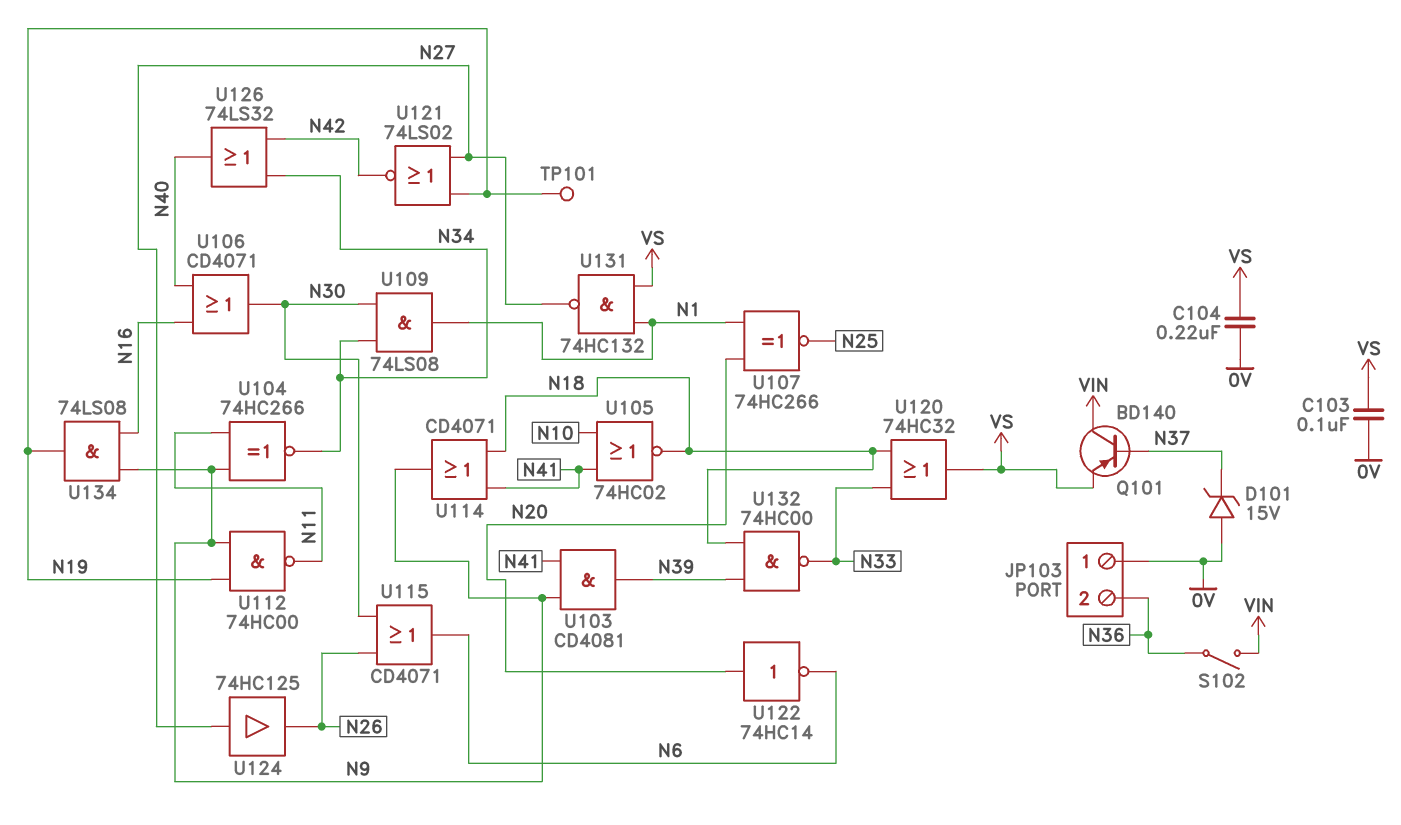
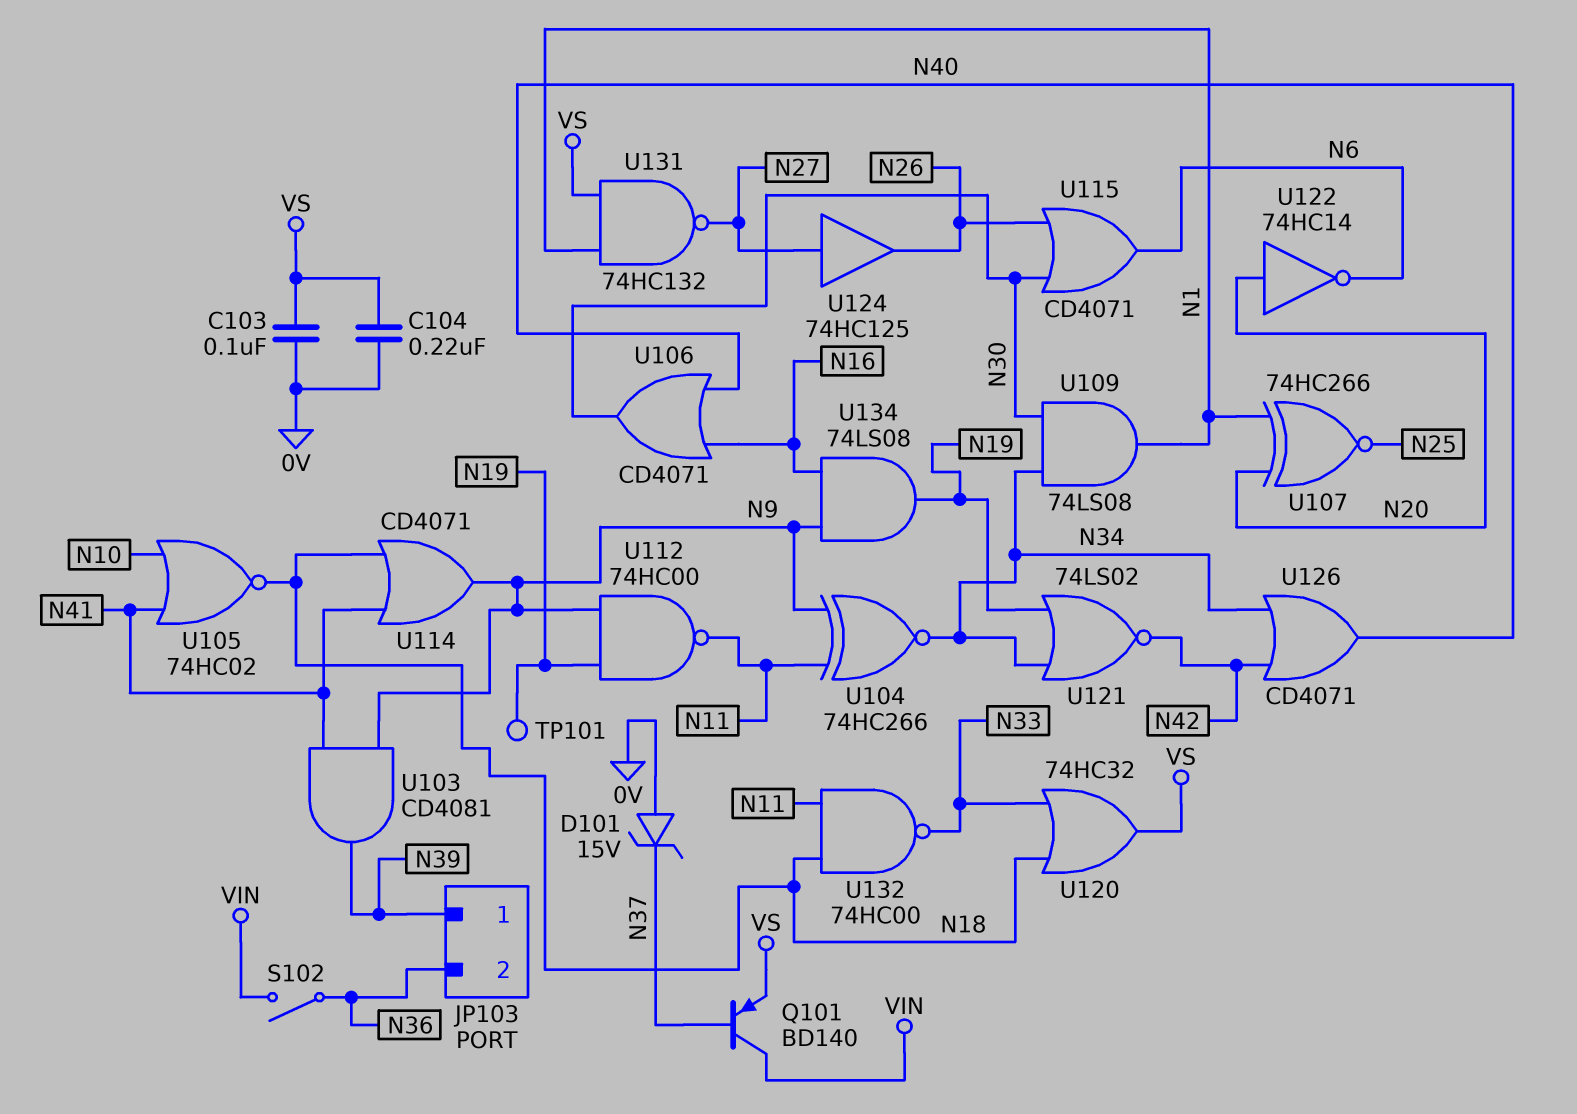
JP103 pin 1: 0V -> N39
U121: NOR 74LS02 (in N19, in N27, out N42) -> NOR 74LS02 (in N19, in N34, out N42)
U126: OR 74LS32 (in N34, in N42, out N40) -> OR CD4071 (in N34, in N42, out N40)
U132: NAND 74HC00 (in N18, in N39, out N33) -> NAND 74HC00 (in N11, in N18, out N33)

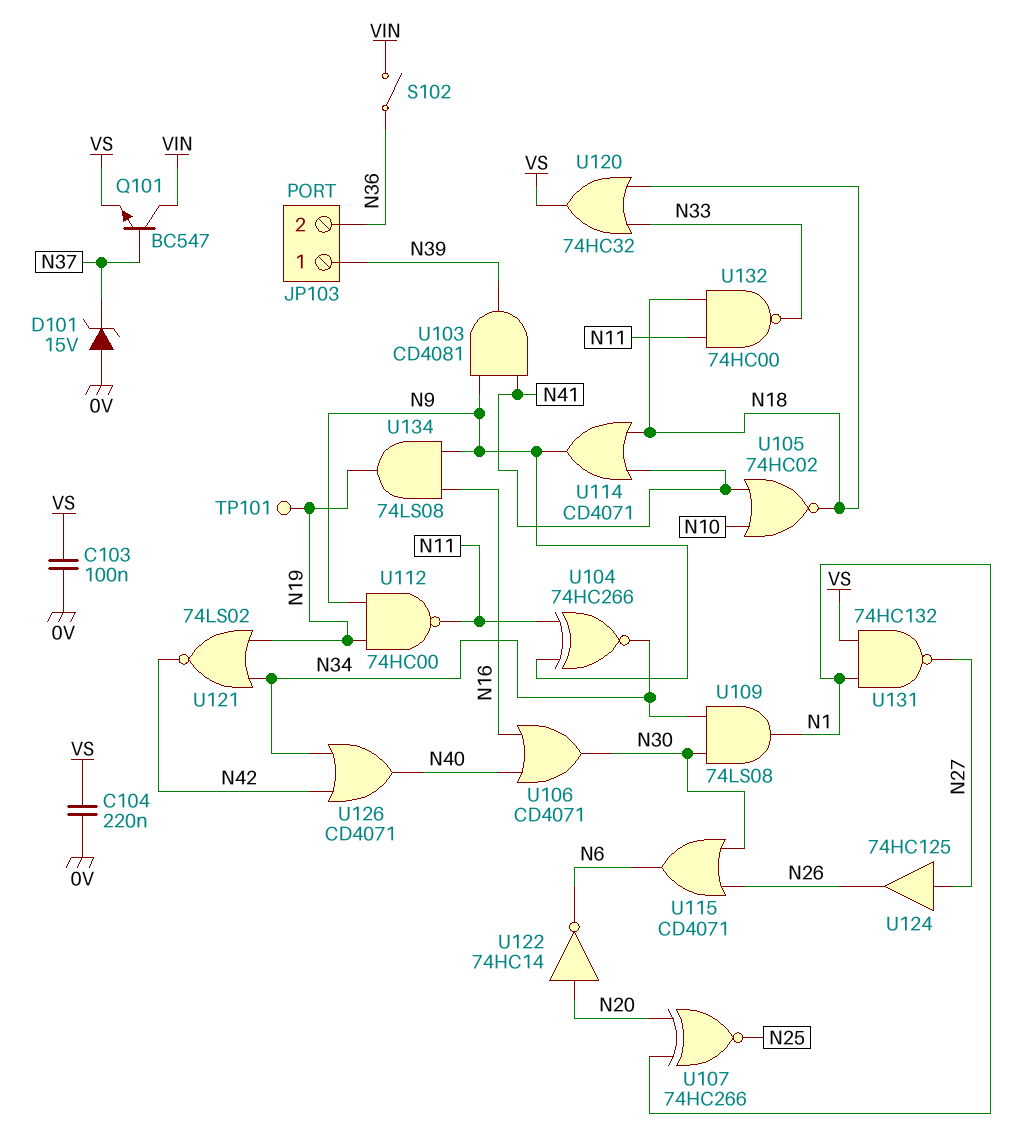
Q101: PNP BD140 (B N37, C VIN, E VS) -> NPN BC547 (B N37, C VIN, E VS)

